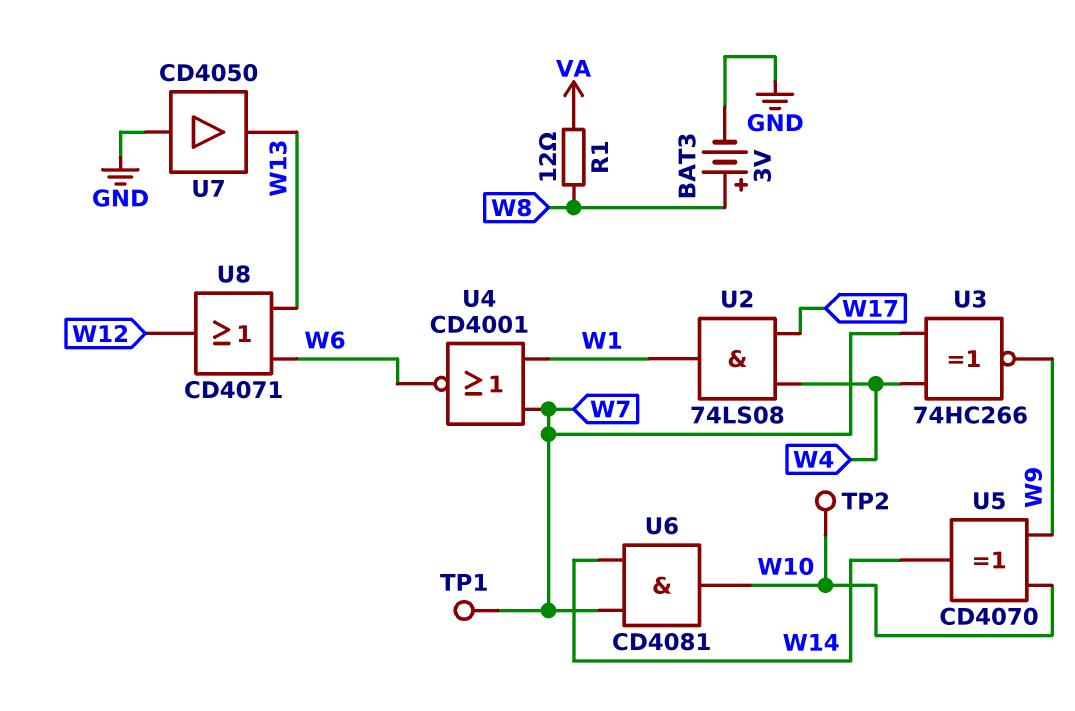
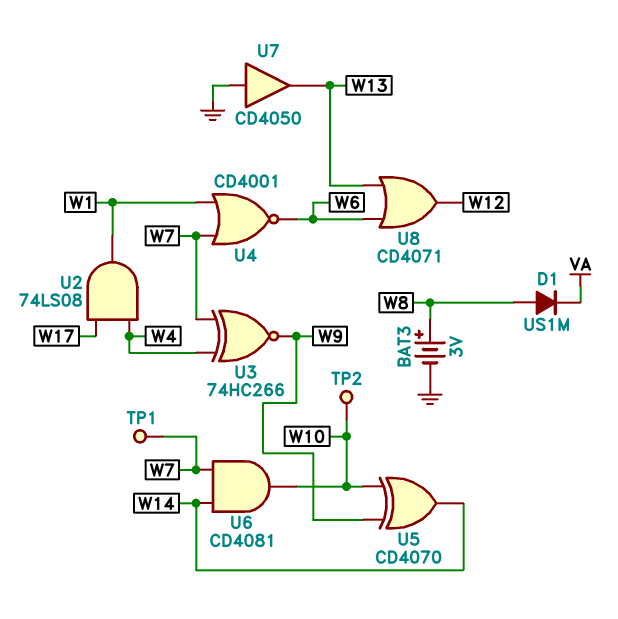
D1: none -> diode US1M (A W8, K VA)
R1: 12 (VA, W8) -> none

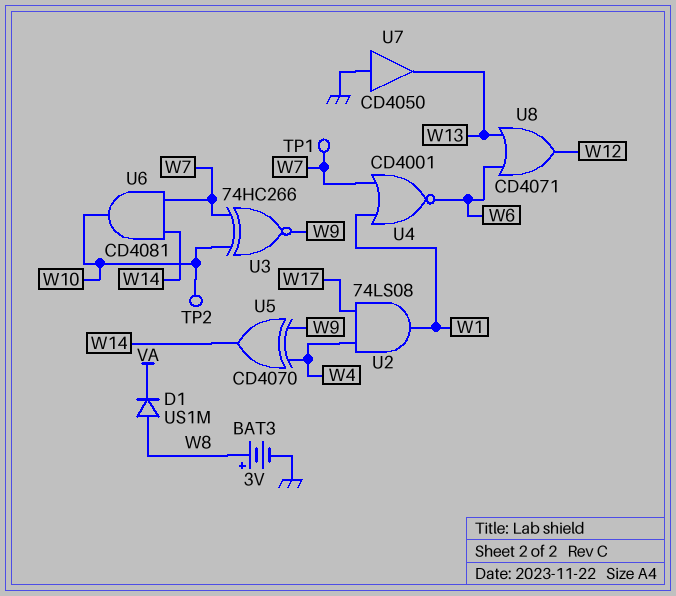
U3: XNOR 74HC266 (in W4, in W7, out W9) -> XNOR 74HC266 (in W7, in W10, out W9)
U5: XOR CD4070 (in W9, in W10, out W14) -> XOR CD4070 (in W4, in W9, out W14)

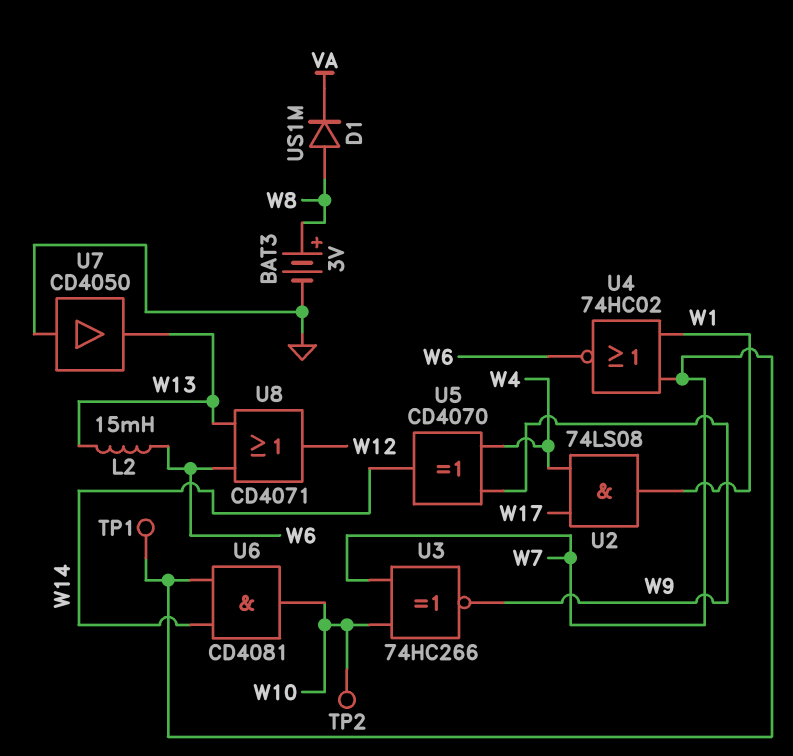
L2: none -> 15mH (W6, W13)
U4: NOR CD4001 (in W1, in W7, out W6) -> NOR 74HC02 (in W1, in W7, out W6)

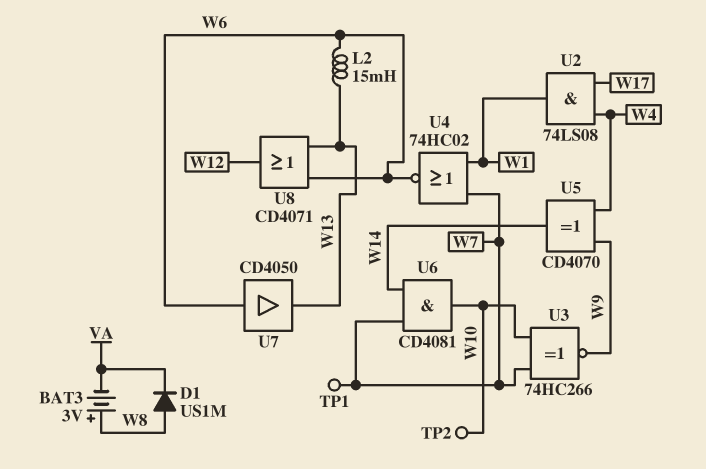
BAT3: 3V (plus W8, minus GND) -> 3V (plus W8, minus VA)
U7: buffer CD4050 (in GND, out W13) -> buffer CD4050 (in W6, out W13)

